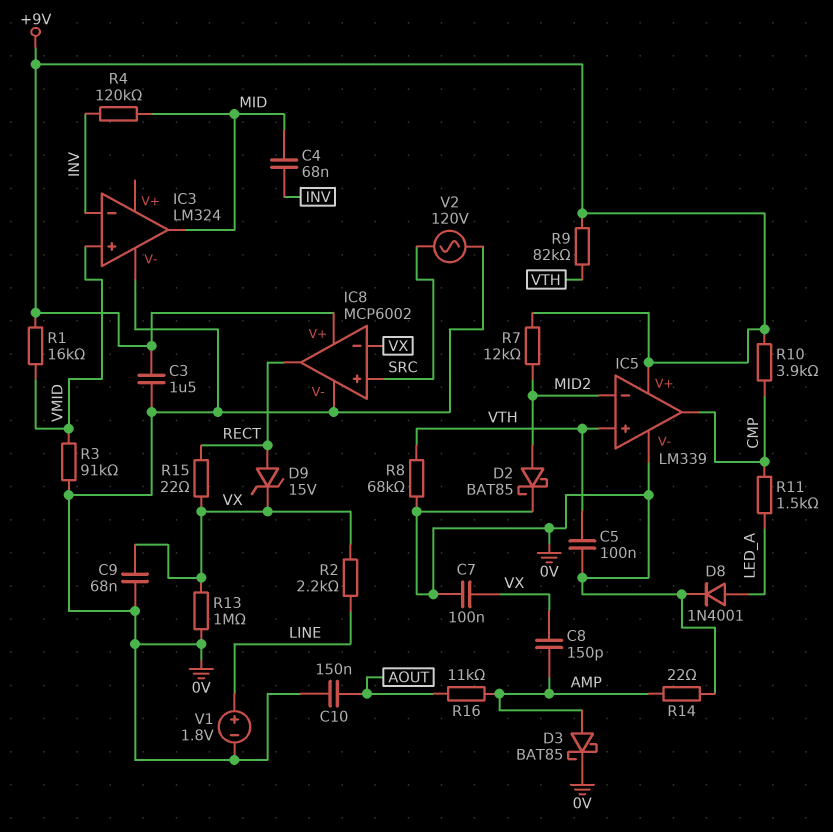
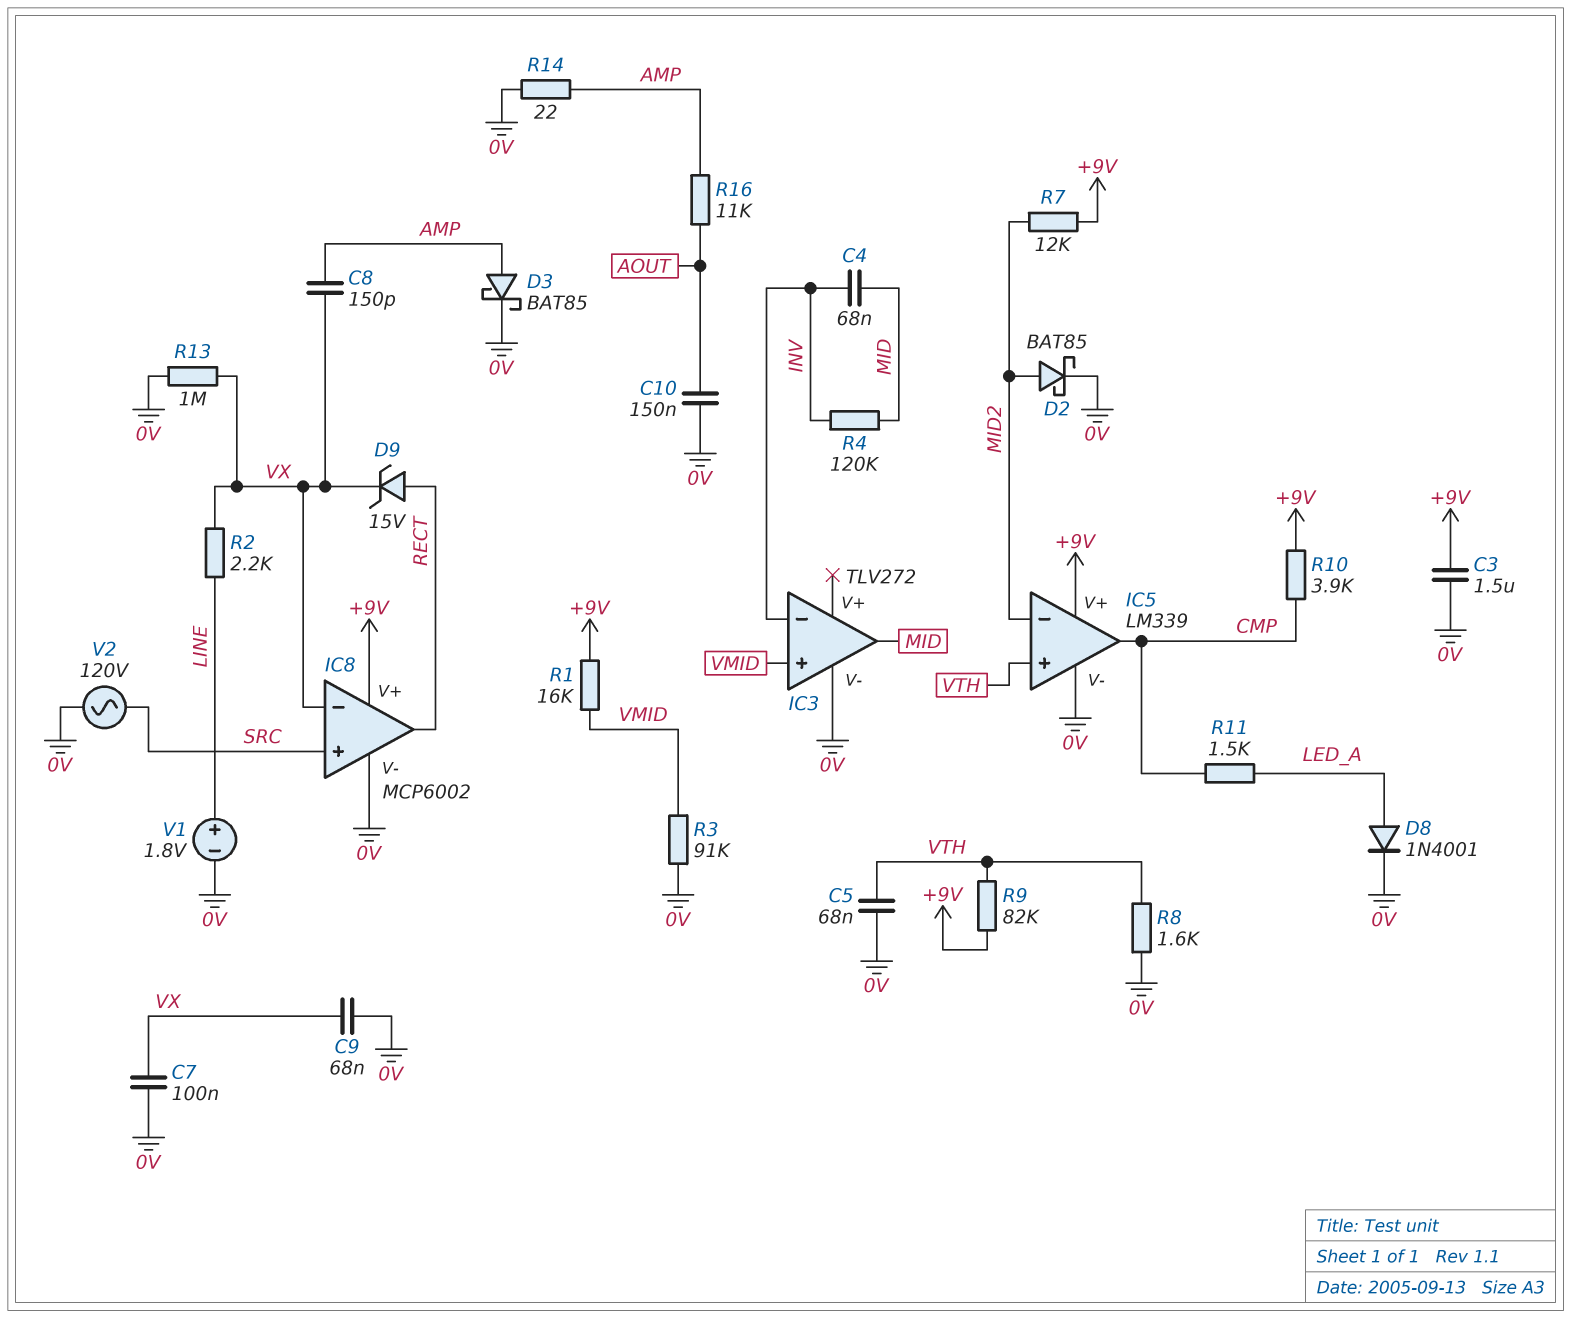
C5: 100nF (0V, VTH) -> 68nF (0V, VTH)
IC3: LM324 -> TLV272
R8: 68k (0V, VTH) -> 1.6k (0V, VTH)
R15: 22 (RECT, VX) -> none

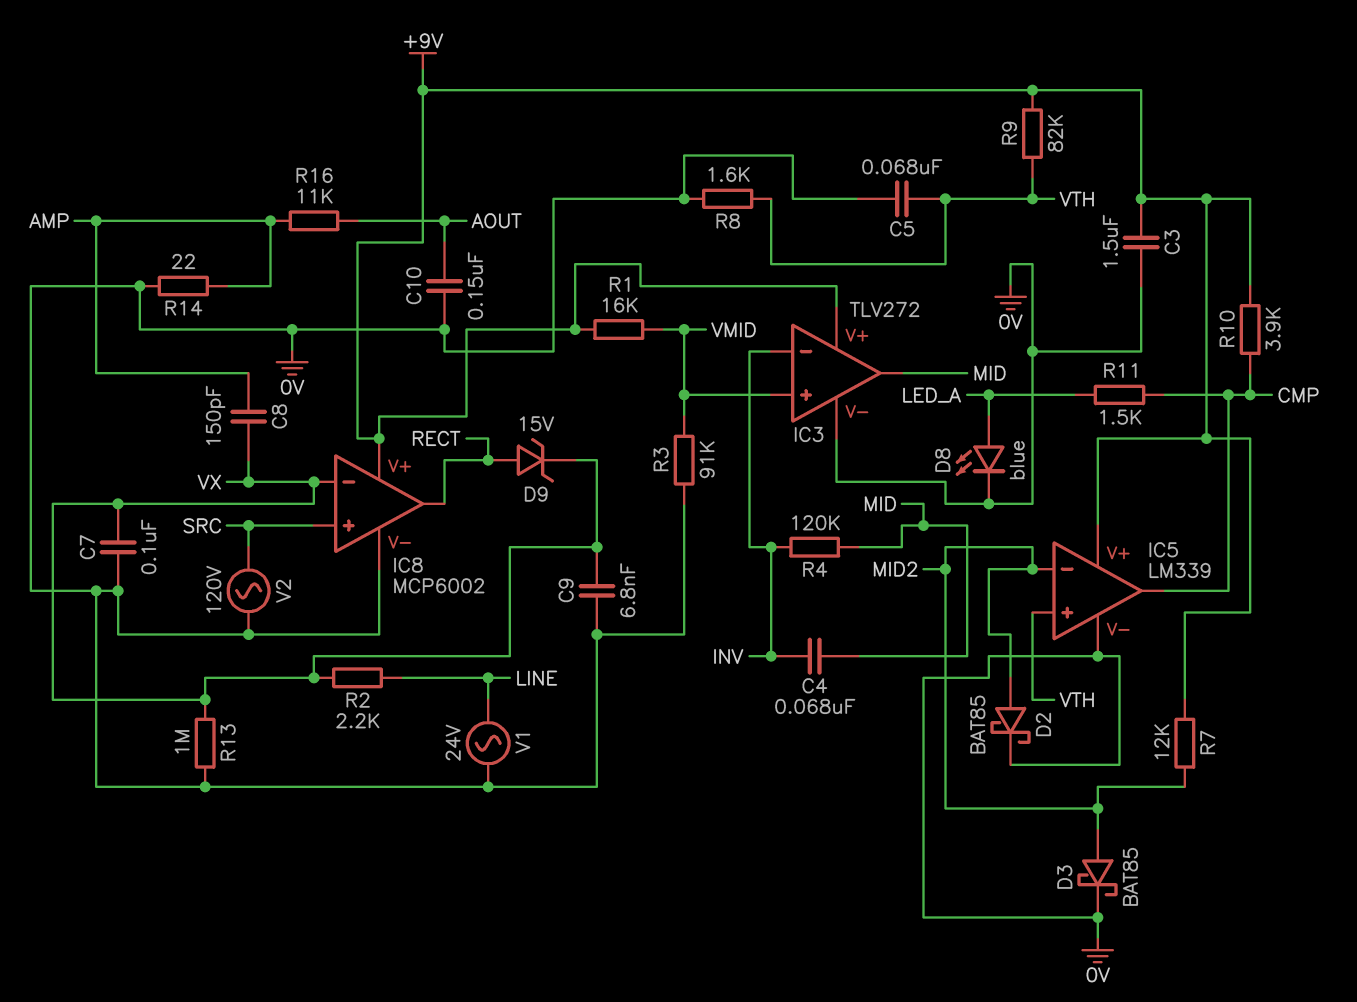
C9: 68nF (0V, VX) -> 6.8nF (0V, VX)
D3: schottky BAT85 (A AMP, K 0V) -> schottky BAT85 (A MID2, K 0V)
D8: diode 1N4001 (A LED_A, K 0V) -> LED blue (A LED_A, K 0V)
IC3 pin V+: none -> +9V
V1: 1.8V (plus LINE, minus 0V) -> AC 24V (0V, LINE)

